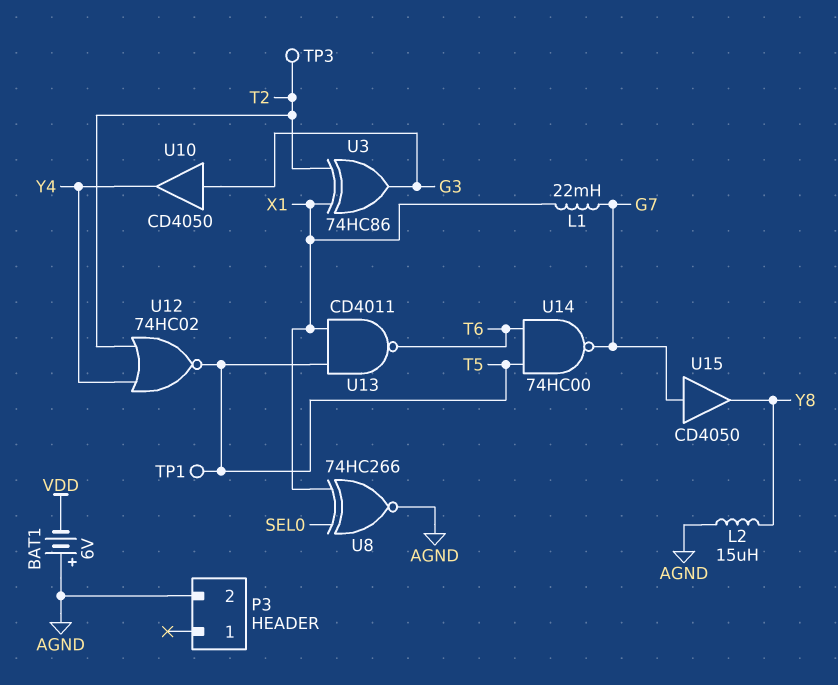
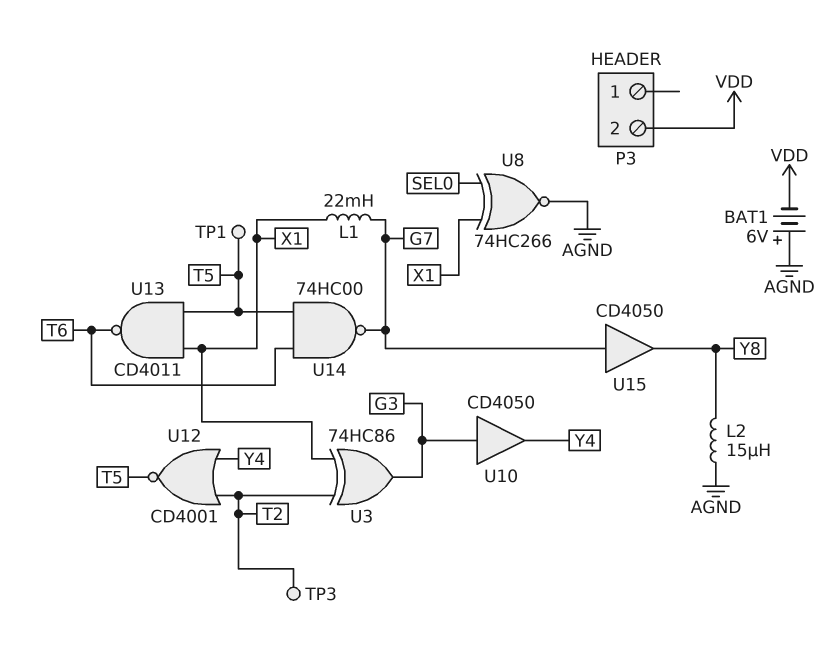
P3 pin 2: AGND -> VDD
U12: NOR 74HC02 (in T2, in Y4, out T5) -> NOR CD4001 (in T2, in Y4, out T5)

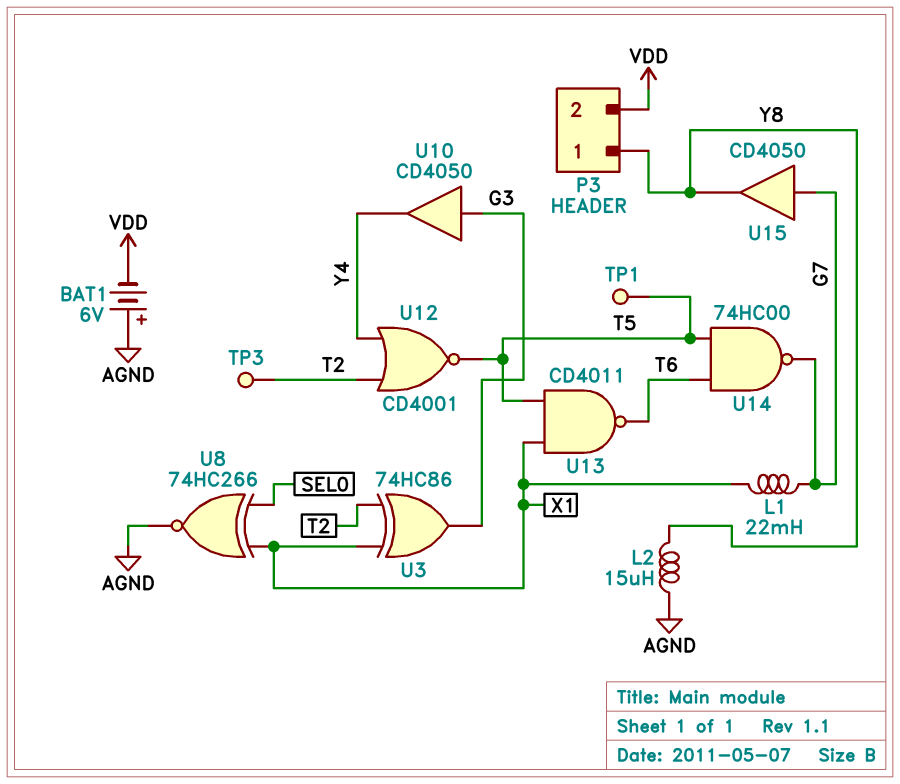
P3 pin 1: none -> Y8

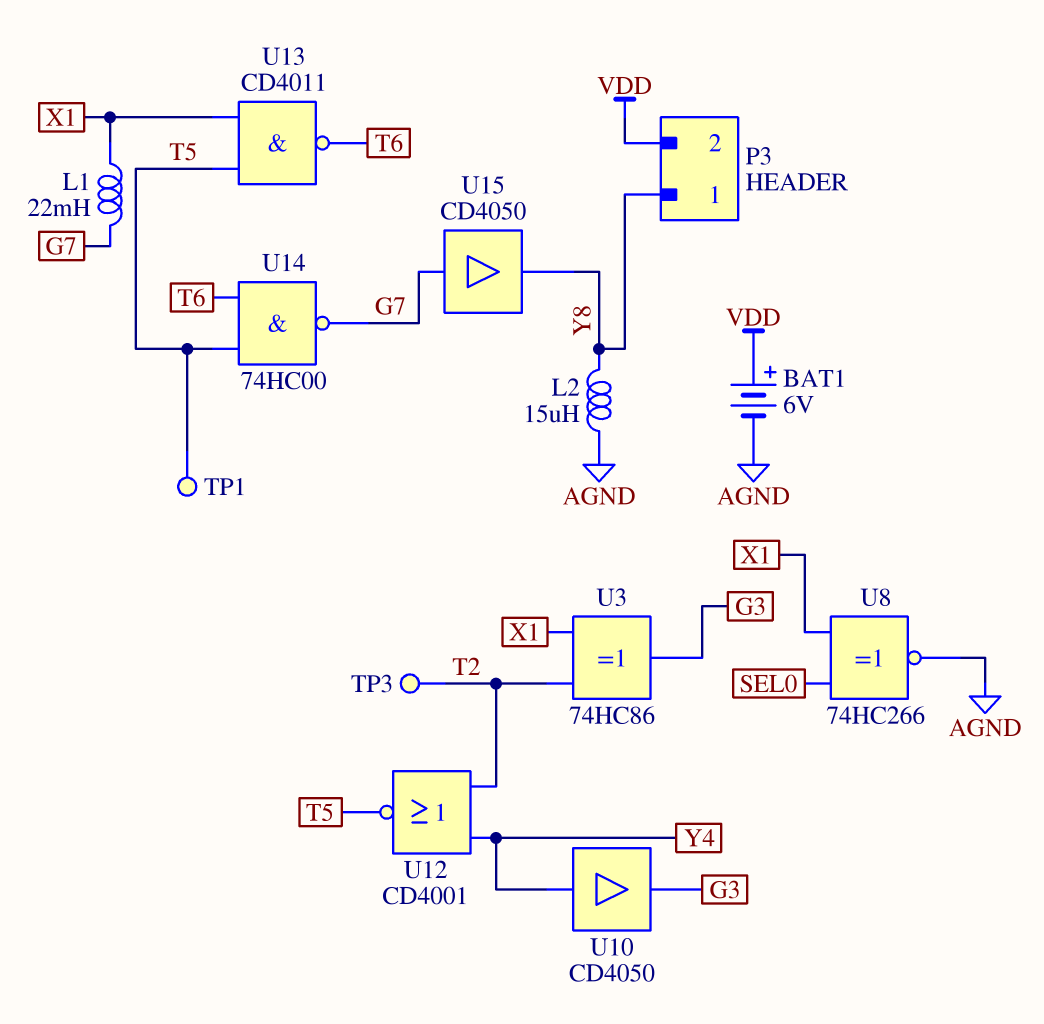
BAT1: 6V (plus AGND, minus VDD) -> 6V (plus VDD, minus AGND)
U10: buffer CD4050 (in G3, out Y4) -> buffer CD4050 (in Y4, out G3)

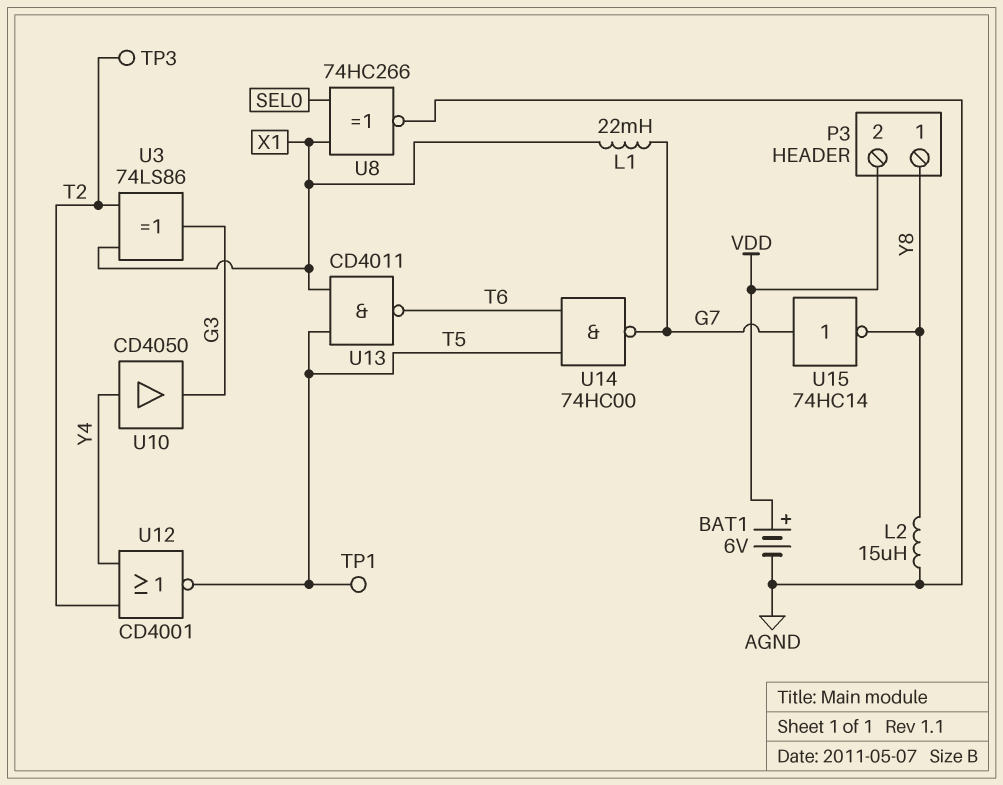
U3: XOR 74HC86 (in T2, in X1, out G3) -> XOR 74LS86 (in T2, in X1, out G3)
U15: buffer CD4050 (in G7, out Y8) -> NOT 74HC14 (in G7, out Y8)

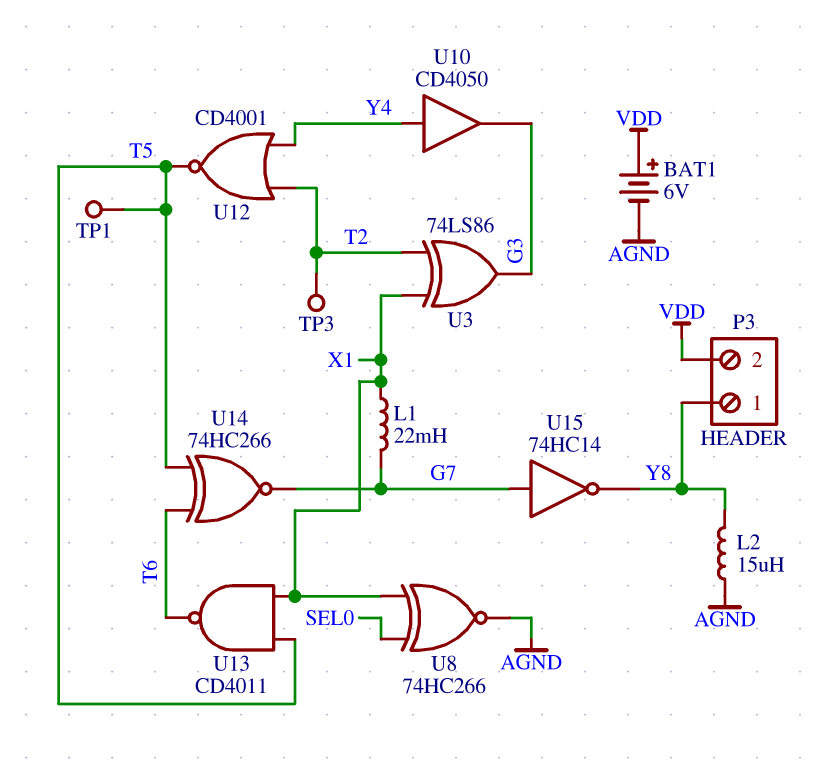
U14: NAND 74HC00 (in T5, in T6, out G7) -> XNOR 74HC266 (in T5, in T6, out G7)

